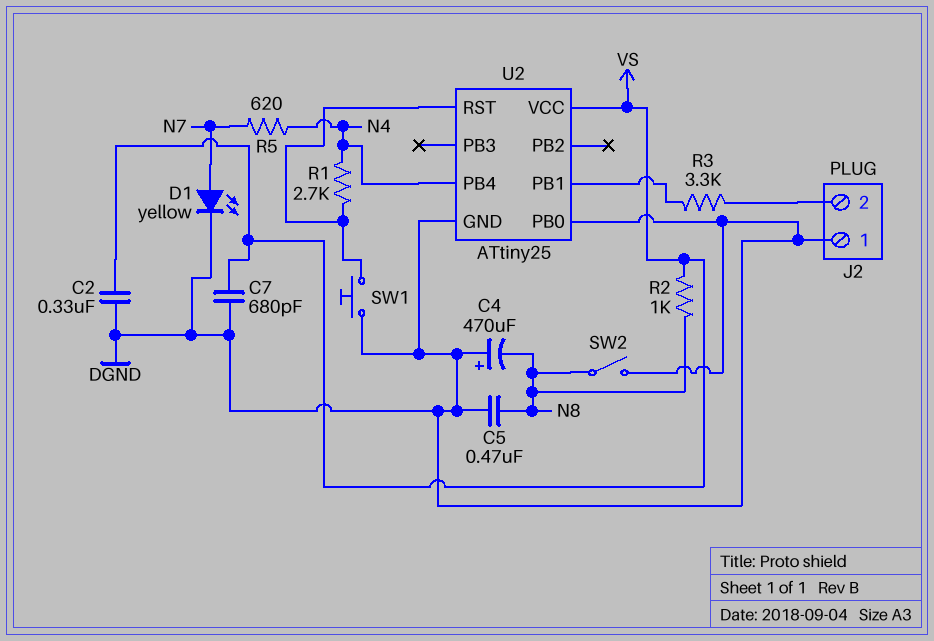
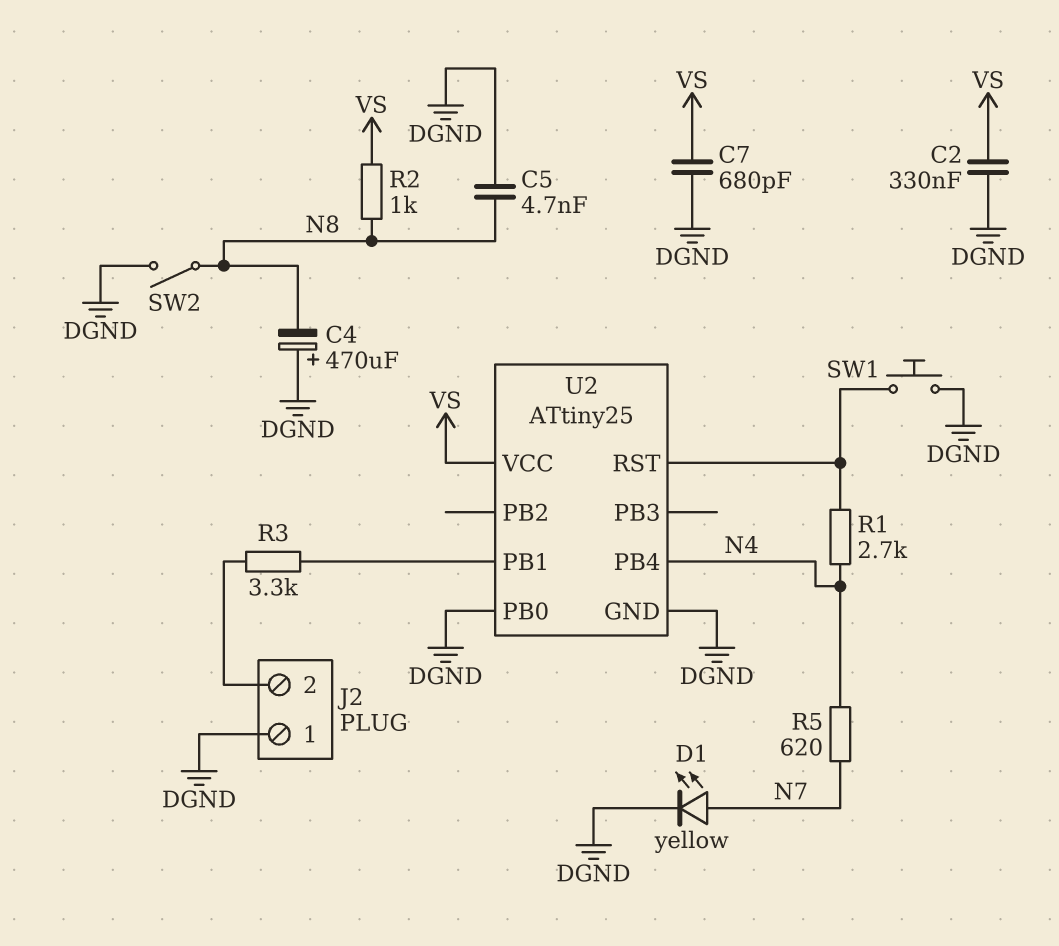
C5: 470nF (DGND, N8) -> 4.7nF (DGND, N8)

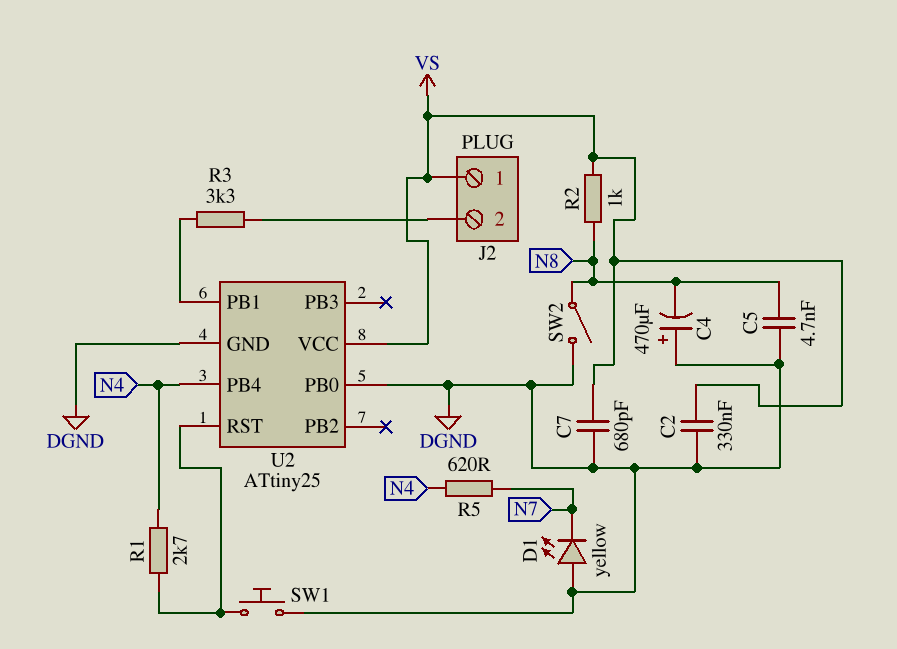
D1: LED yellow (A N7, K DGND) -> LED yellow (A DGND, K N7)
J2 pin 1: DGND -> VS

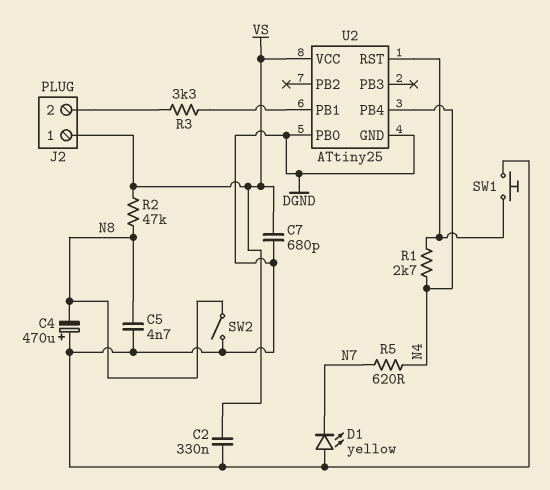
R2: 1k (N8, VS) -> 47k (N8, VS)

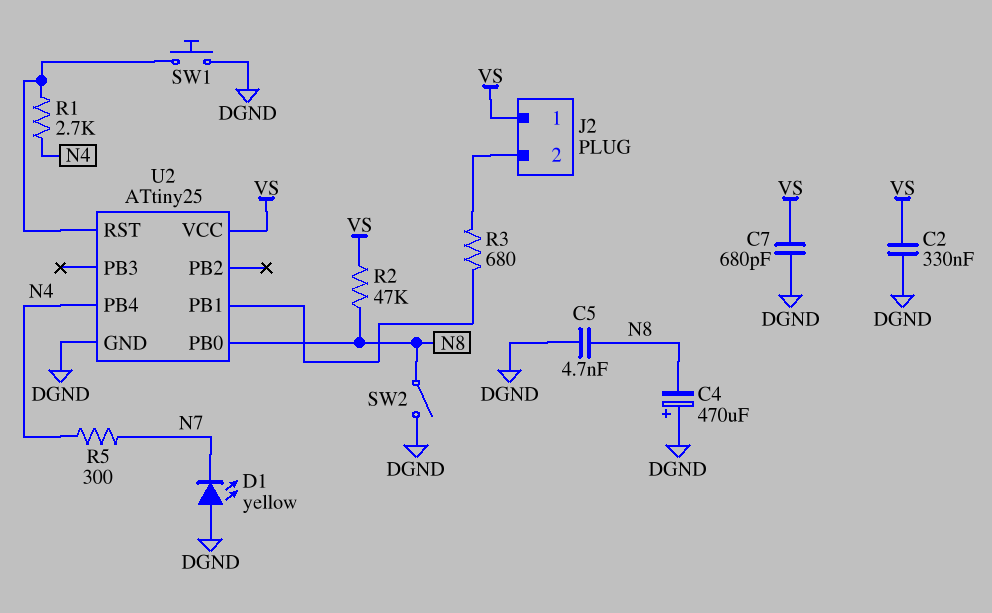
R3: 3.3k (J2/2, U2/PB1) -> 680 (J2/2, U2/PB1)
R5: 620 (N4, N7) -> 300 (N4, N7)
U2 pin PB0: DGND -> N8

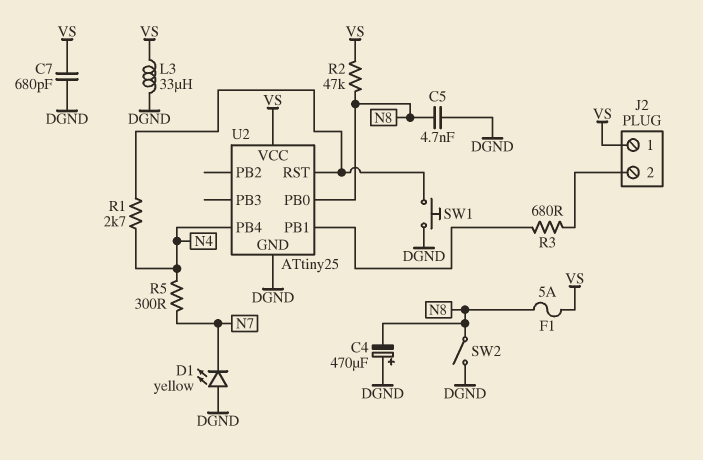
C2: 330nF (DGND, VS) -> none
F1: none -> 5A (N8, VS)
L3: none -> 33uH (DGND, VS)

